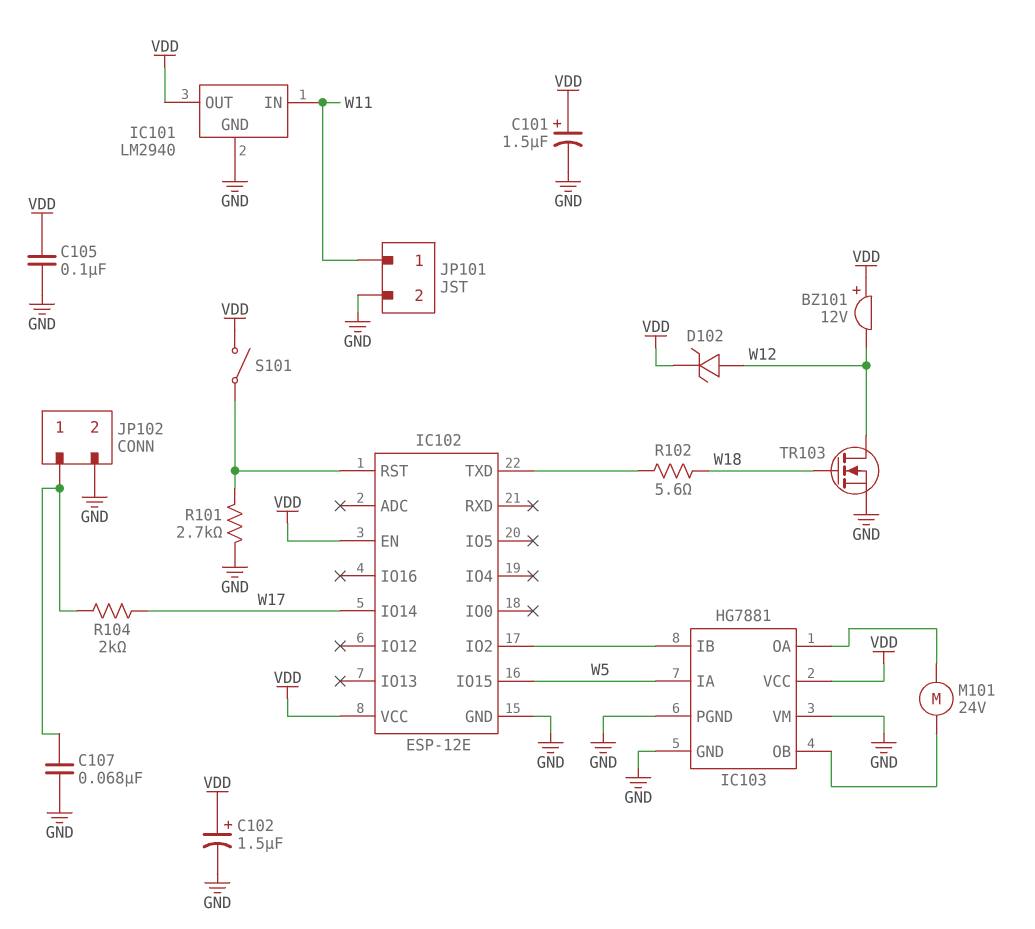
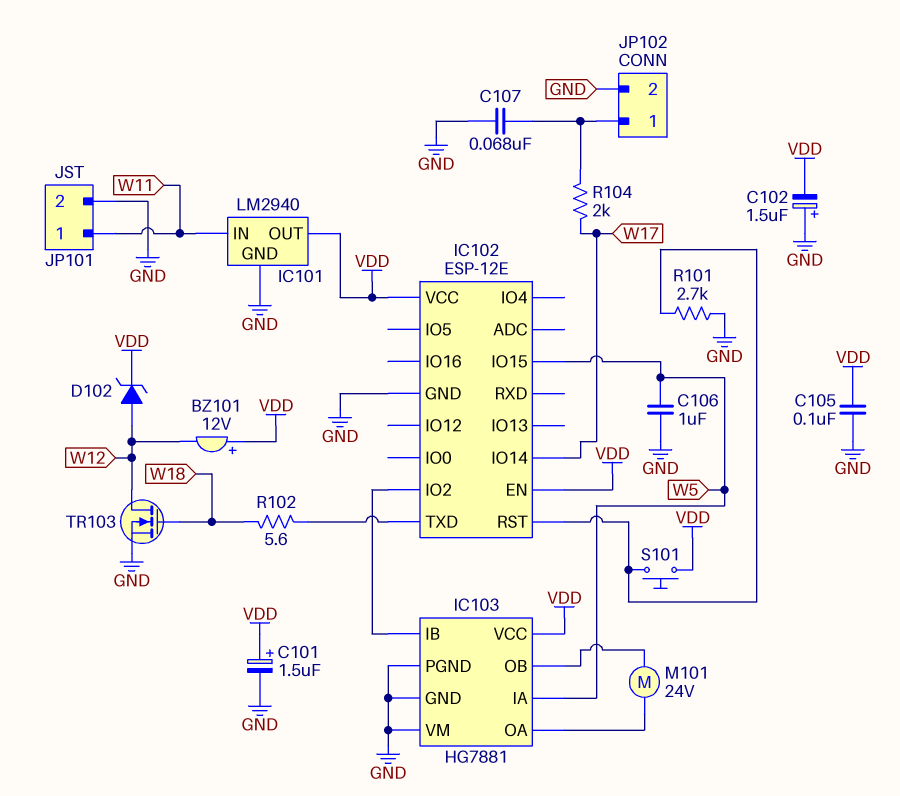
C102: 1.5uF (plus VDD, minus GND) -> 1.5uF (plus GND, minus VDD)
C106: none -> 1uF (GND, W5)
S101: switch (IC102/RST, VDD) -> button (IC102/RST, VDD)

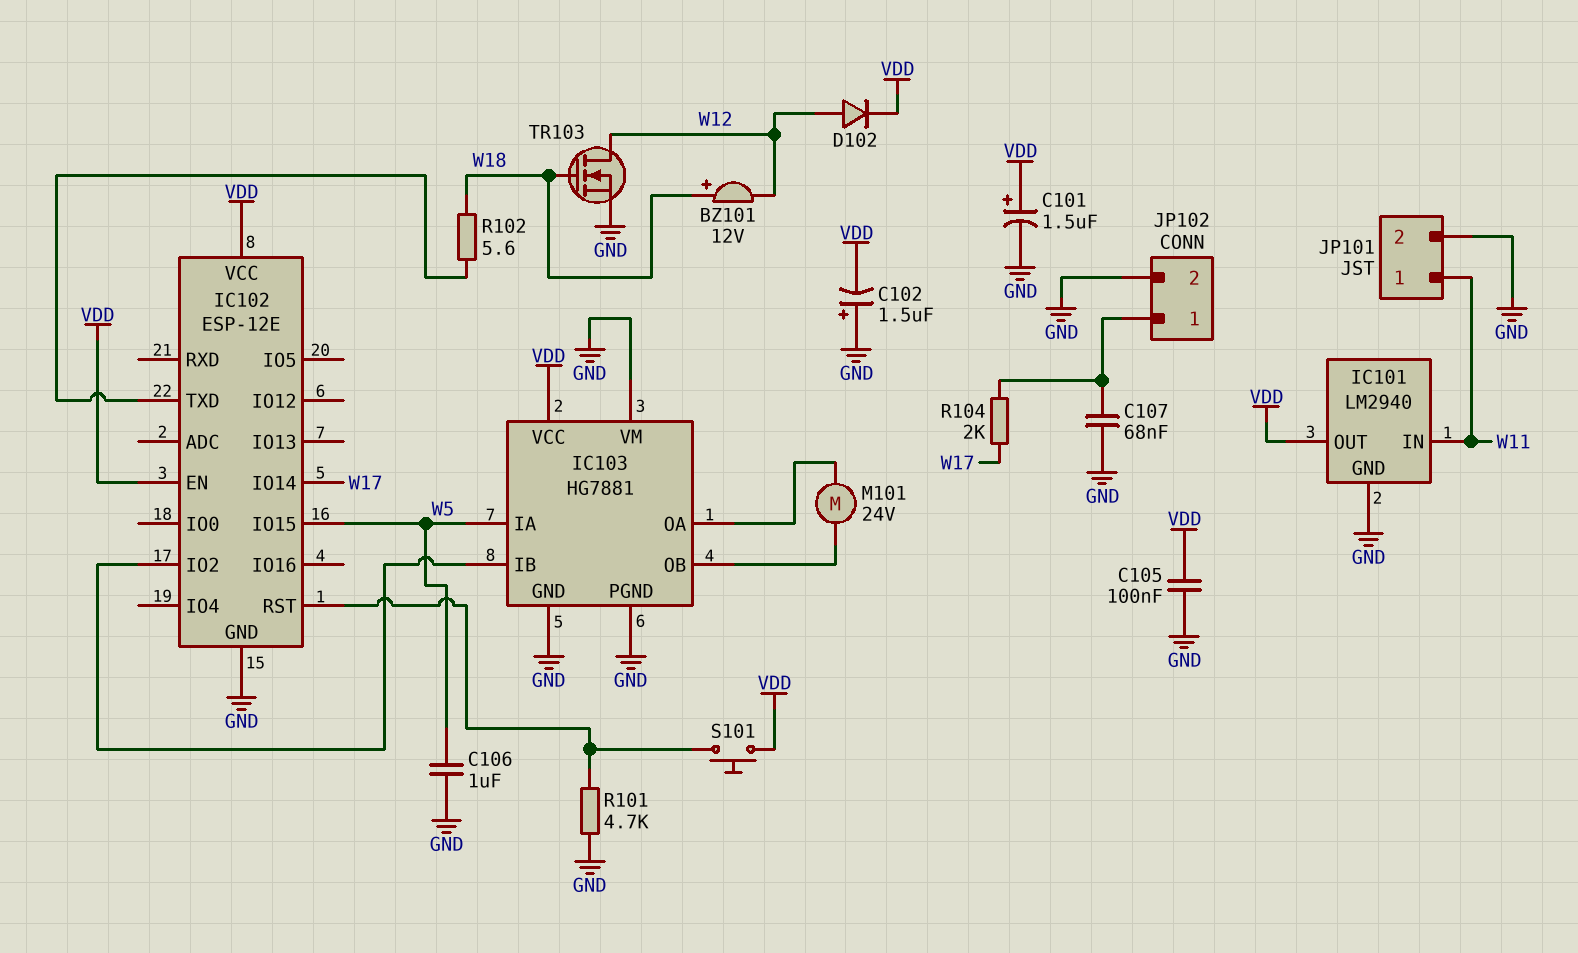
BZ101: buzzer 12V (plus VDD, minus W12) -> buzzer 12V (plus W18, minus W12)
D102: zener (A W12, K VDD) -> diode (A W12, K VDD)
R101: 2.7k (GND, IC102/RST) -> 4.7k (GND, IC102/RST)

